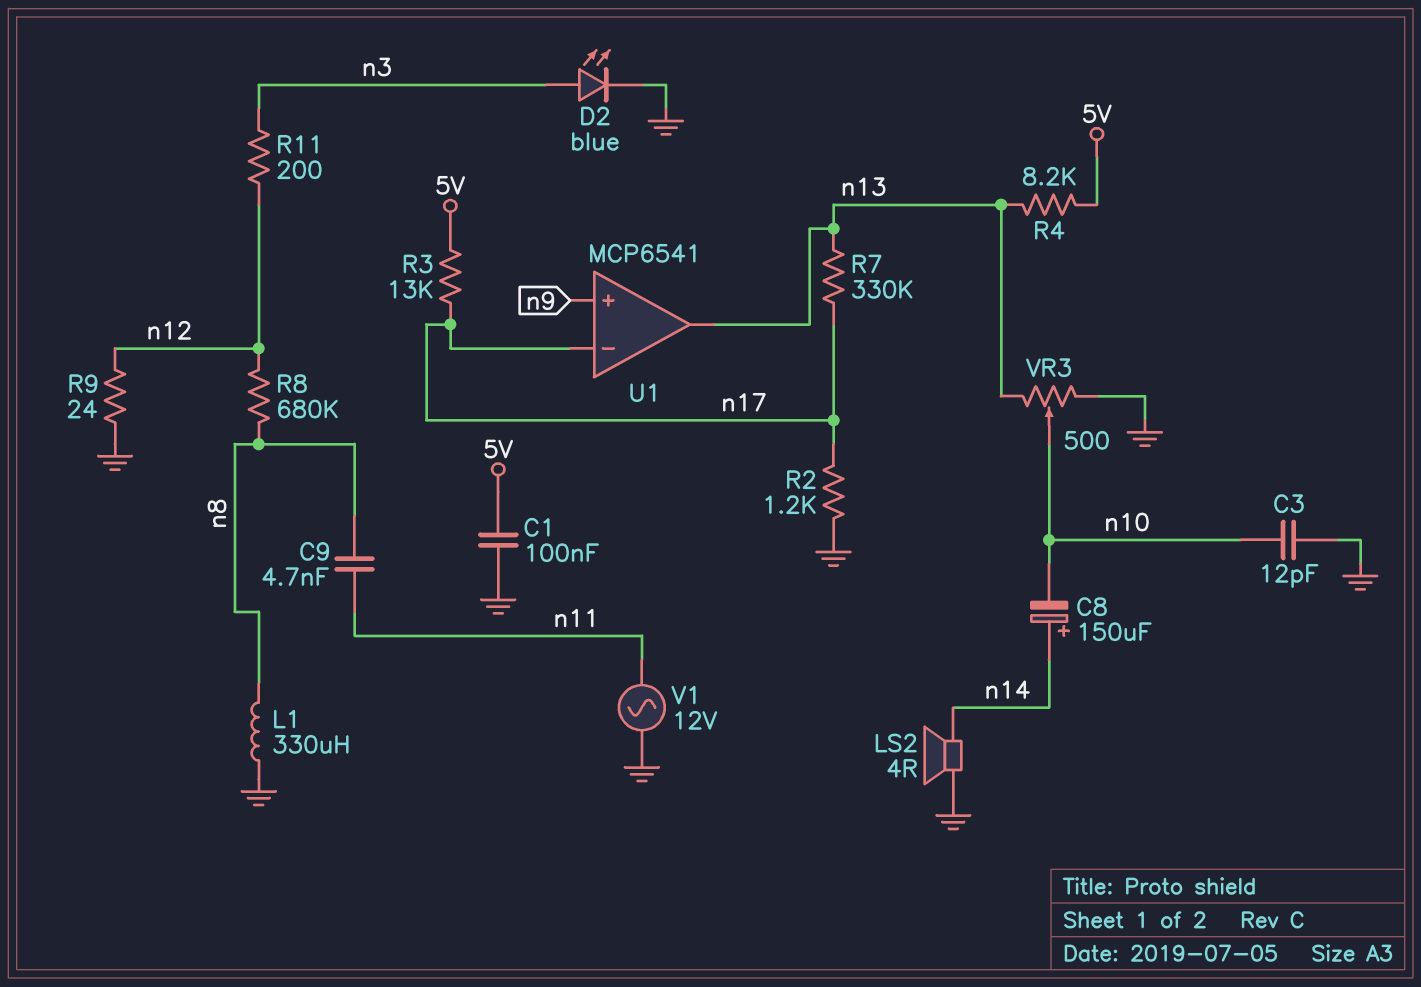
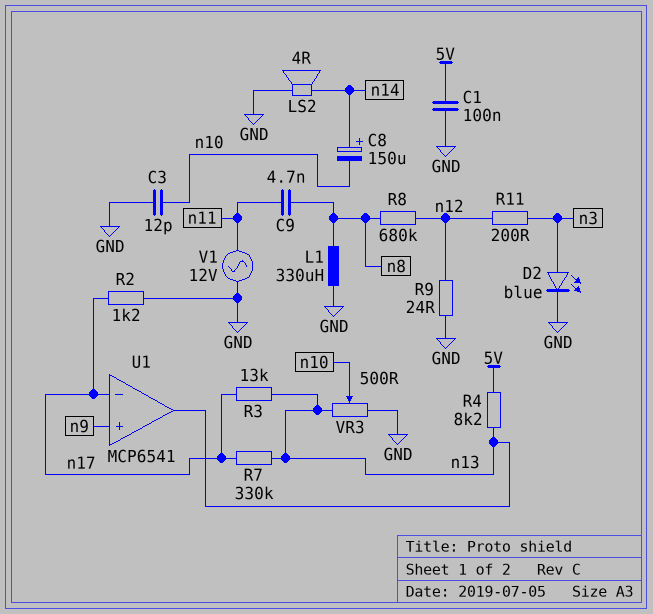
R3: 13k (5V, n17) -> 13k (n13, n17)

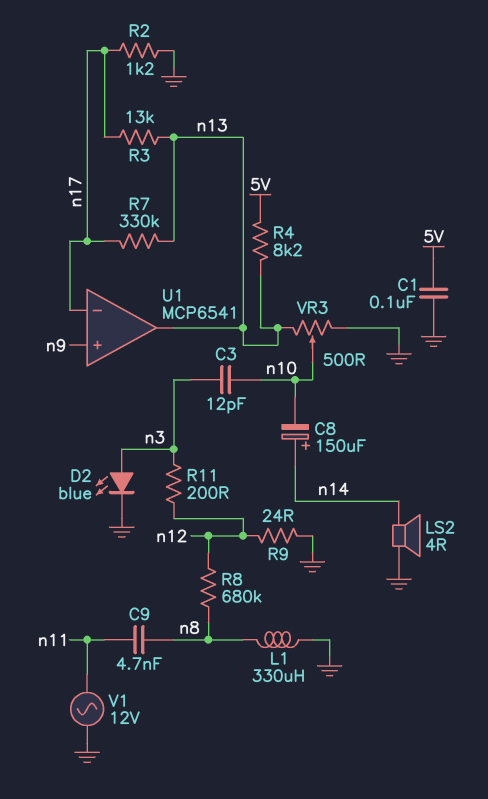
C3: 12pF (GND, n10) -> 12pF (n3, n10)

